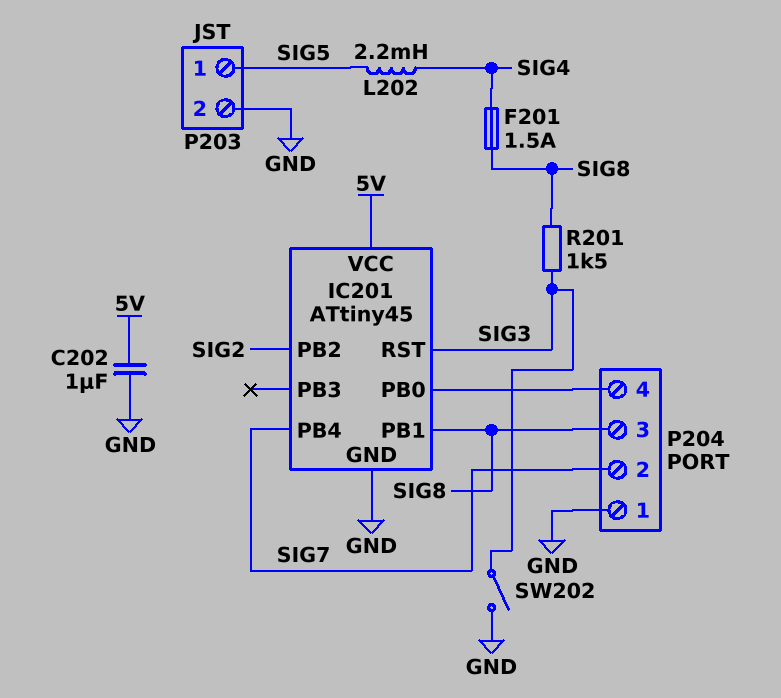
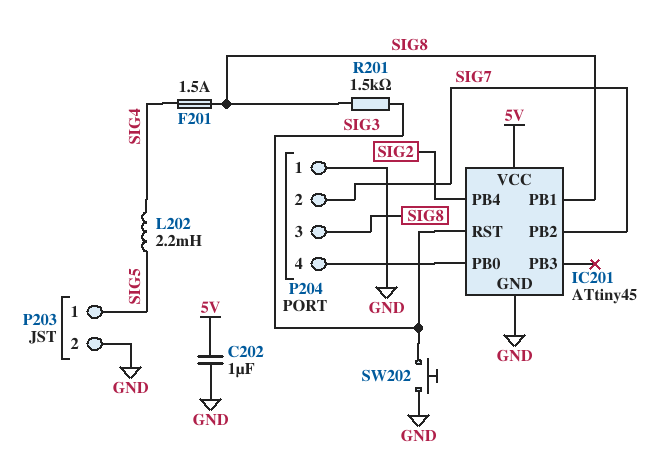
IC201 pin PB2: SIG2 -> SIG7
IC201 pin PB4: SIG7 -> SIG2
SW202: switch (GND, SIG3) -> button (GND, SIG3)

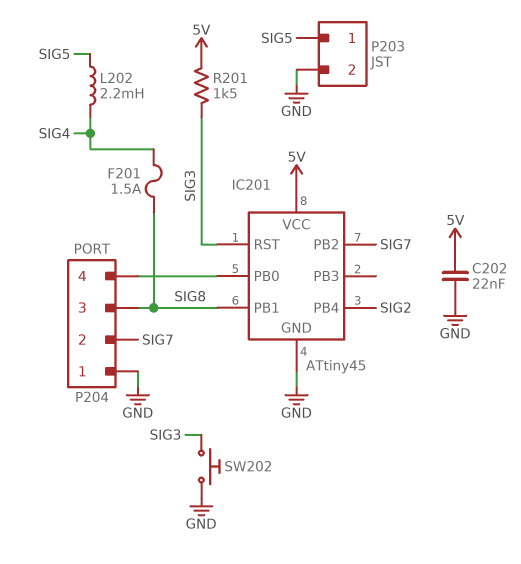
C202: 1uF (5V, GND) -> 22nF (5V, GND)
R201: 1.5k (SIG3, SIG8) -> 1.5k (5V, SIG3)

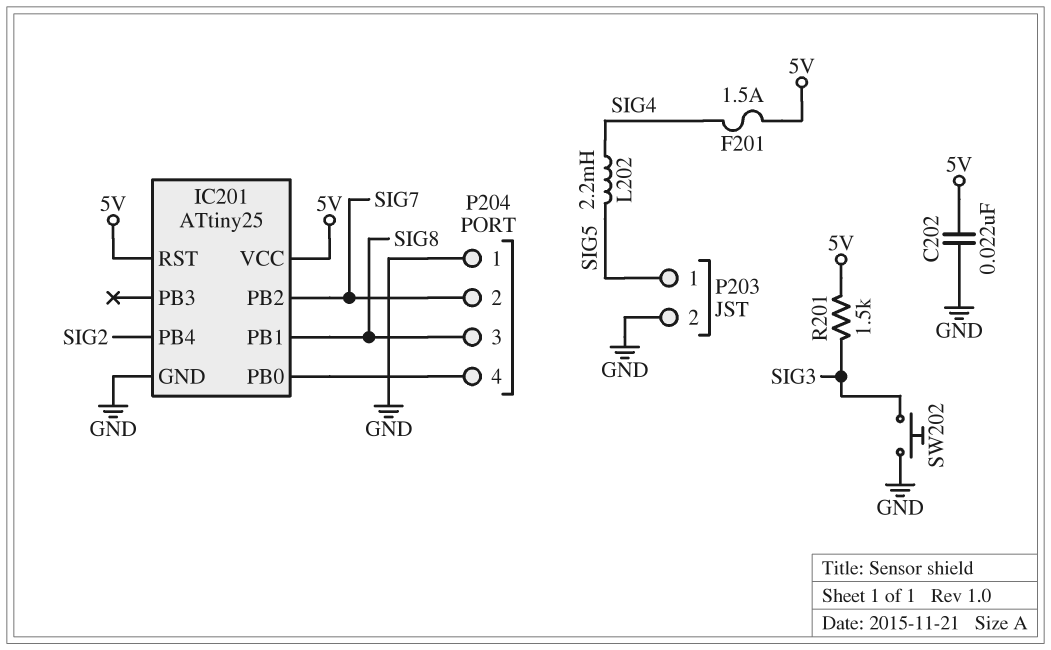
F201: 1.5A (SIG4, SIG8) -> 1.5A (5V, SIG4)
IC201: ATtiny45 -> ATtiny25
IC201 pin RST: SIG3 -> 5V

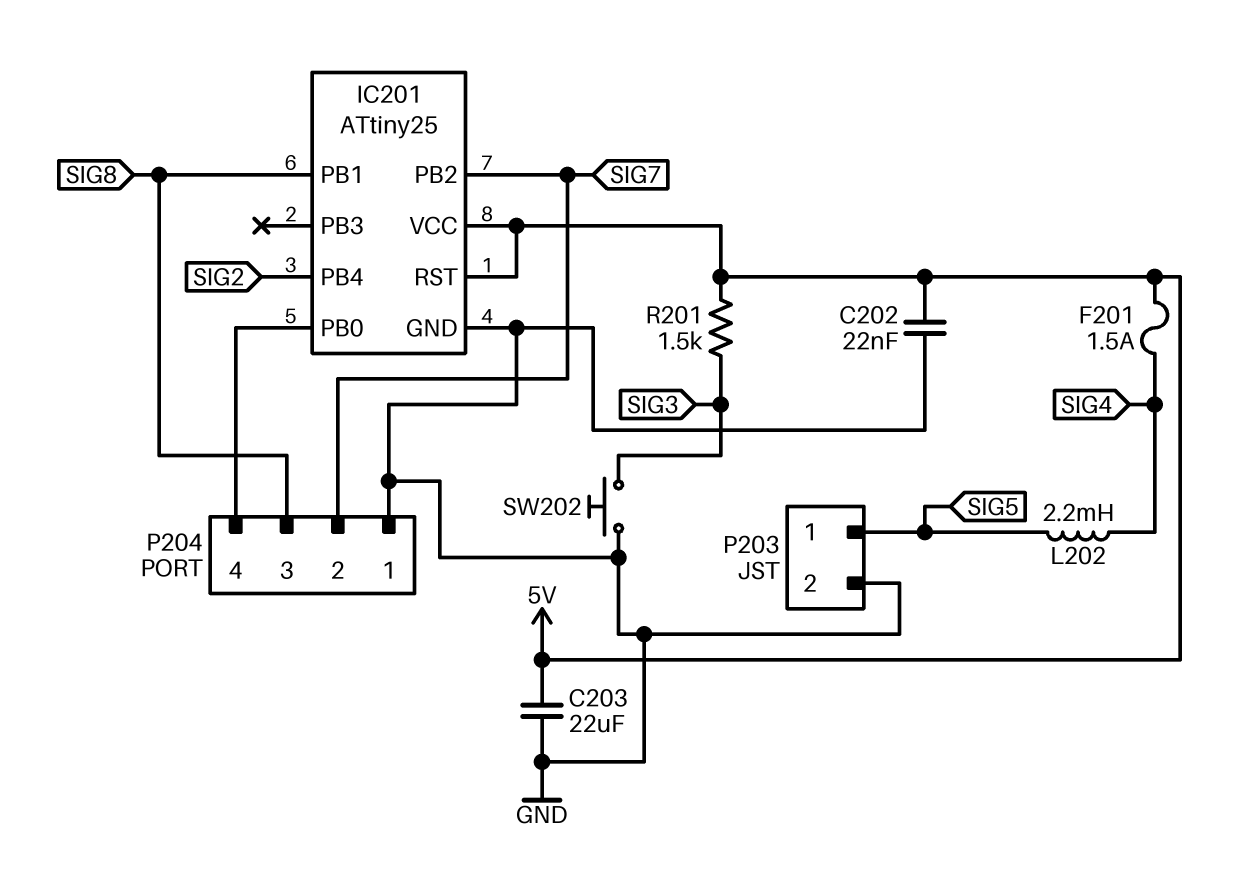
C203: none -> 22uF (5V, GND)

